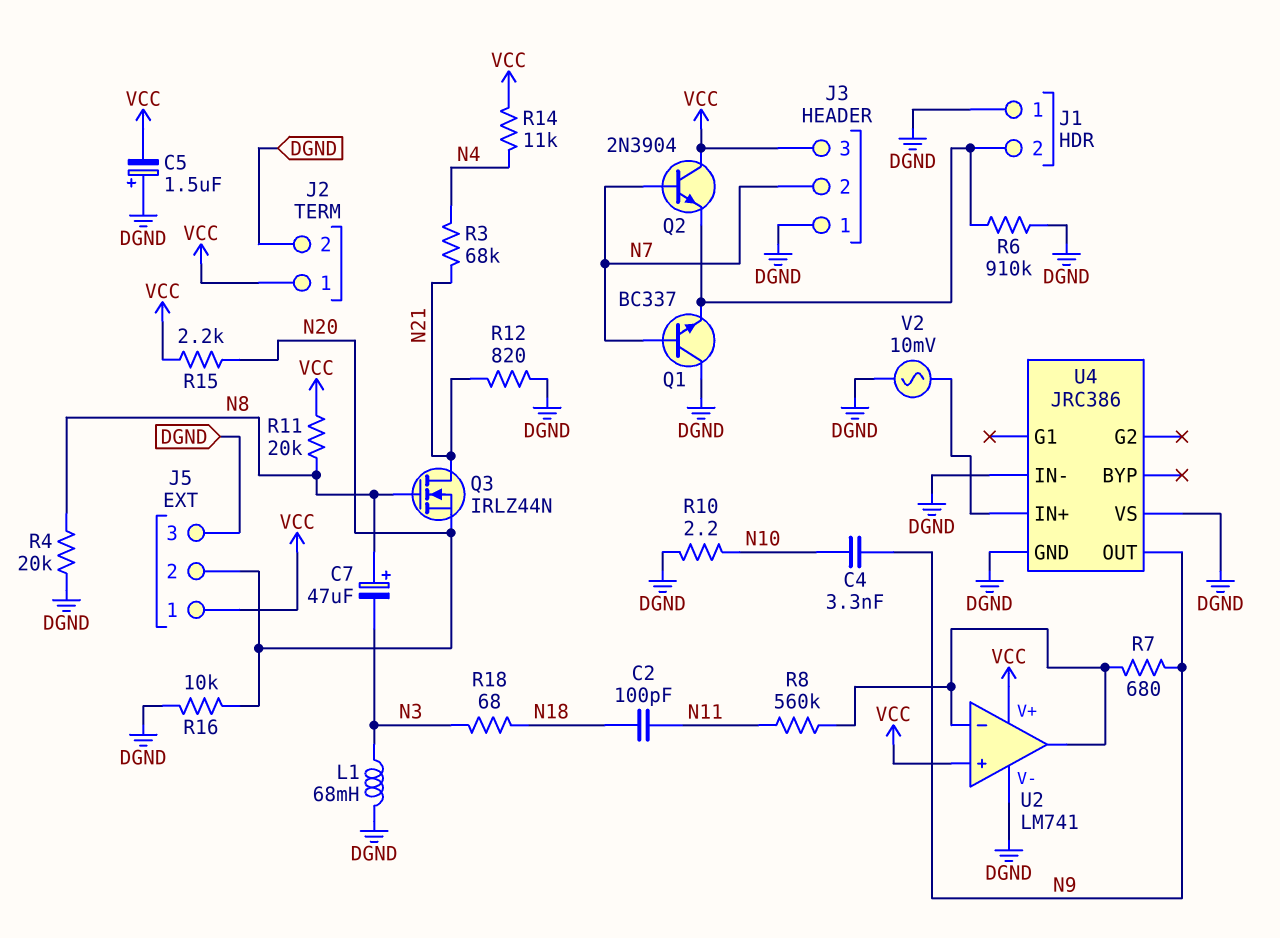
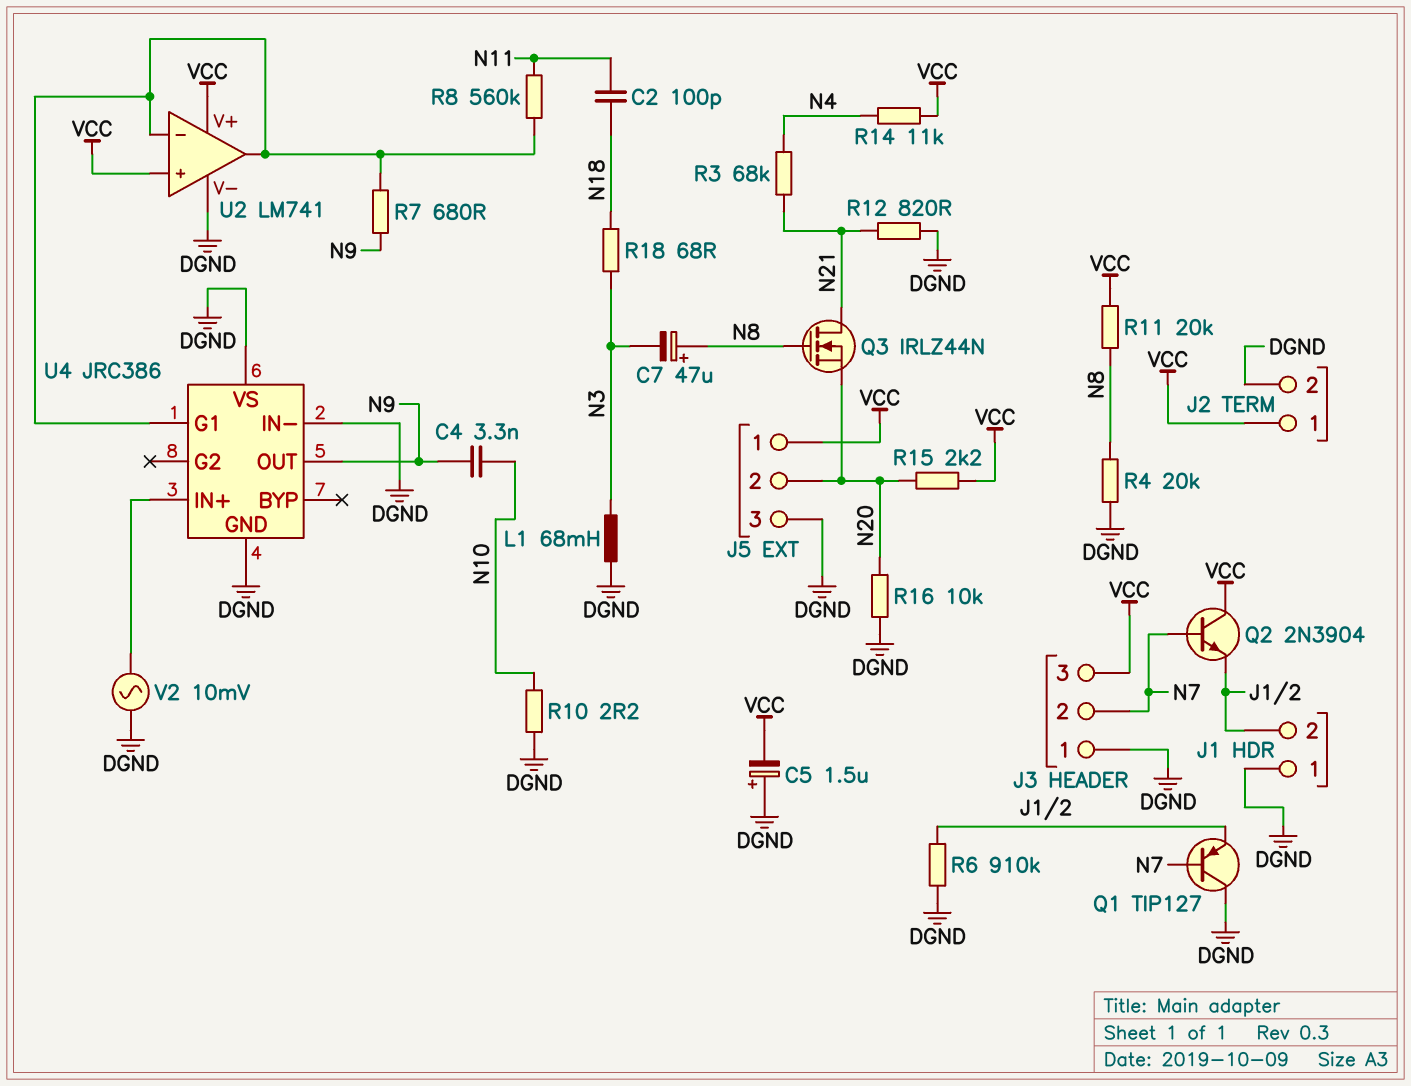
Q1: NPN BC337 (B N7, C DGND, E J1/2) -> PNP TIP127 (B N7, C DGND, E J1/2)
U4 pin G1: none -> U2/in-

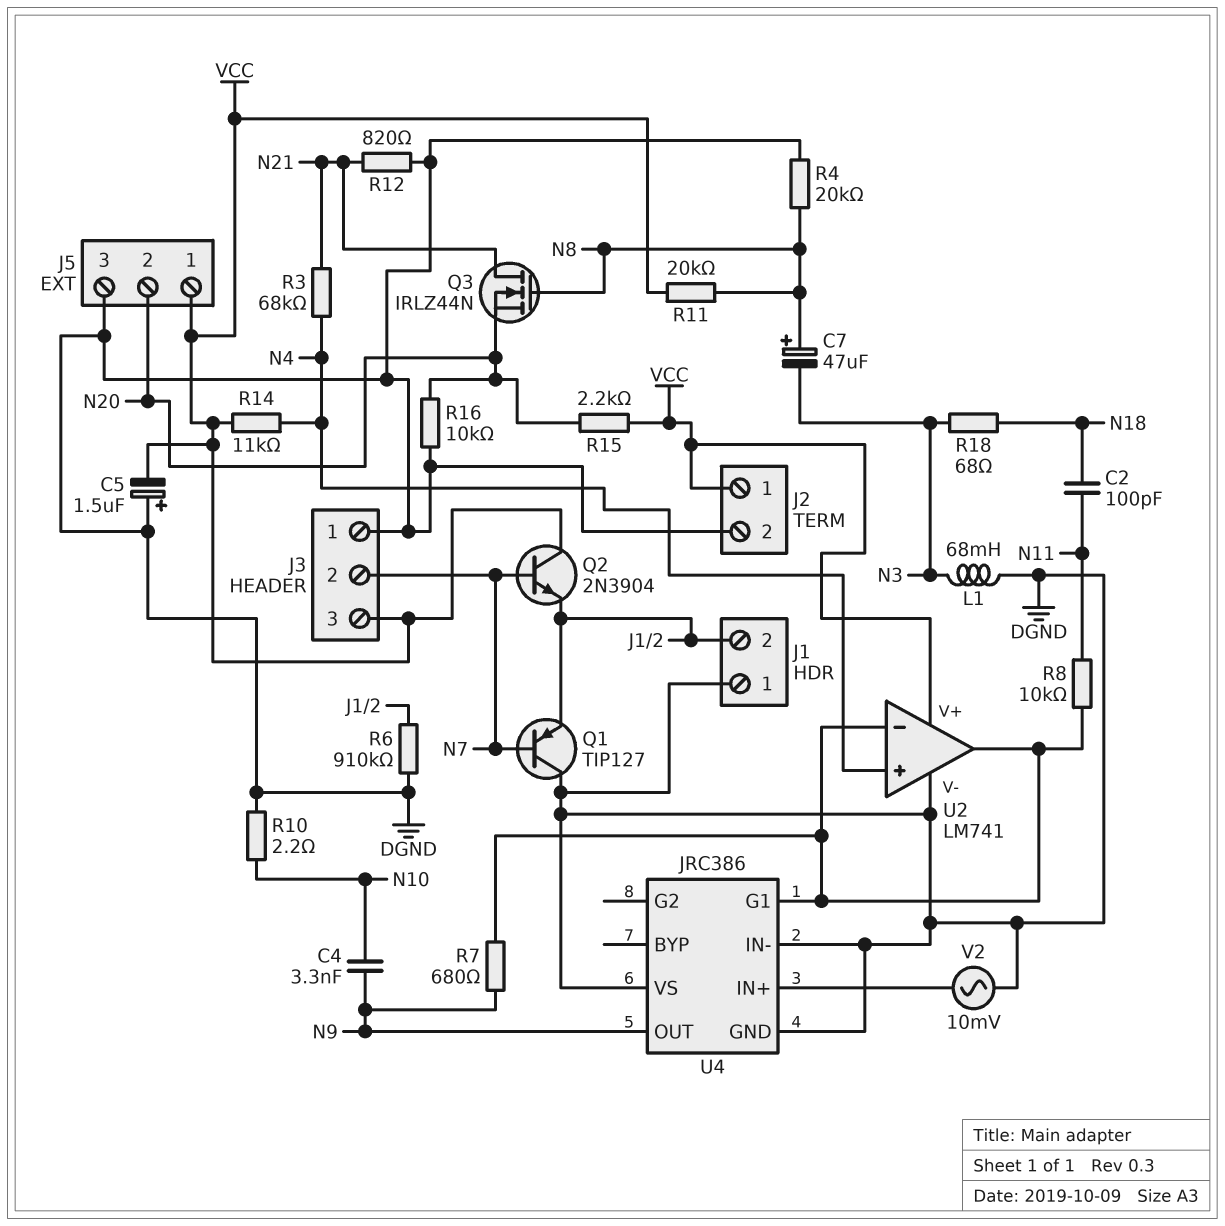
R8: 560k (N11, U2/in-) -> 10k (N11, U2/in-)
U2 pin in+: VCC -> N4

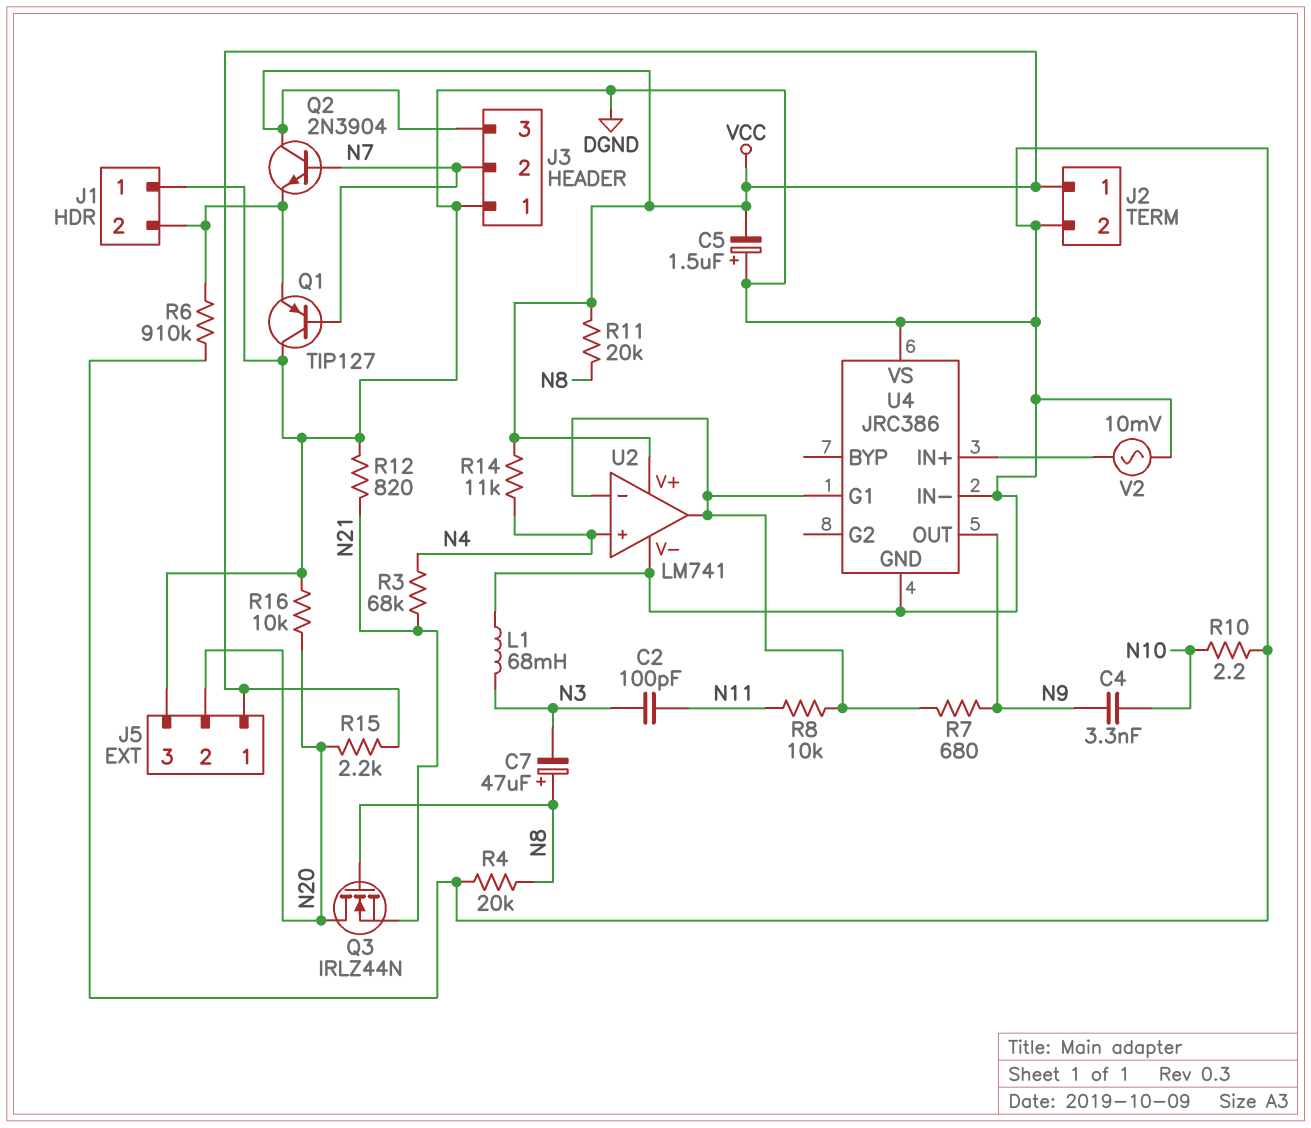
C2: 100pF (N11, N18) -> 100pF (N3, N11)
Q3: NMOS IRLZ44N (G N8, D N21, S N20) -> NMOS IRLZ44N (G N8, D N20, S N21)
R18: 68 (N3, N18) -> none

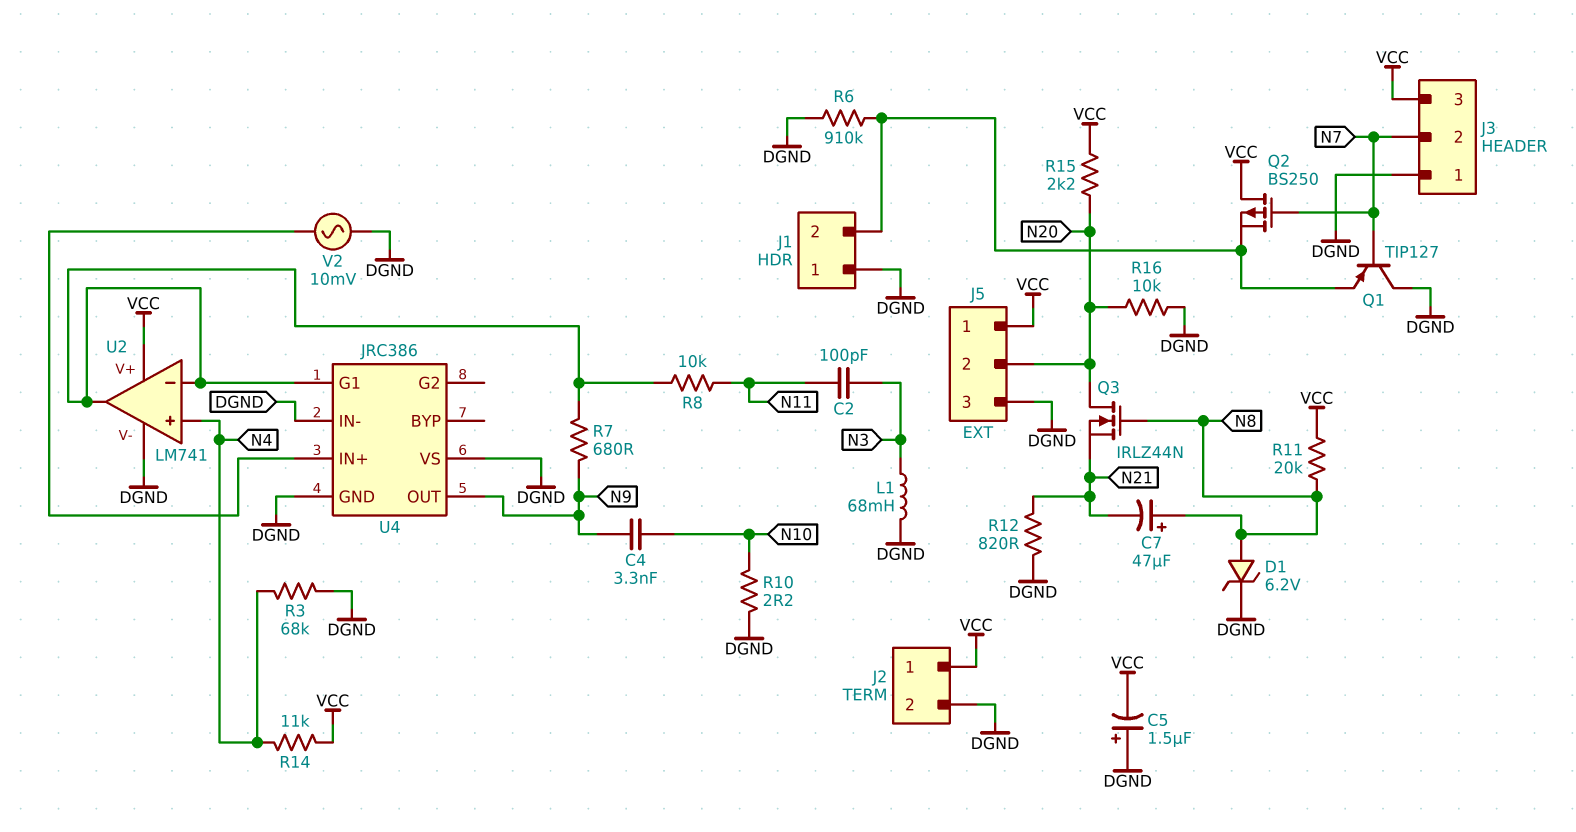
C7: 47uF (plus N8, minus N3) -> 47uF (plus N8, minus N21)
D1: none -> zener 6.2V (A N8, K DGND)
Q2: NPN 2N3904 (B N7, C VCC, E J1/2) -> PMOS BS250 (G N7, D VCC, S J1/2)
R3: 68k (N4, N21) -> 68k (DGND, N4)
R4: 20k (DGND, N8) -> none

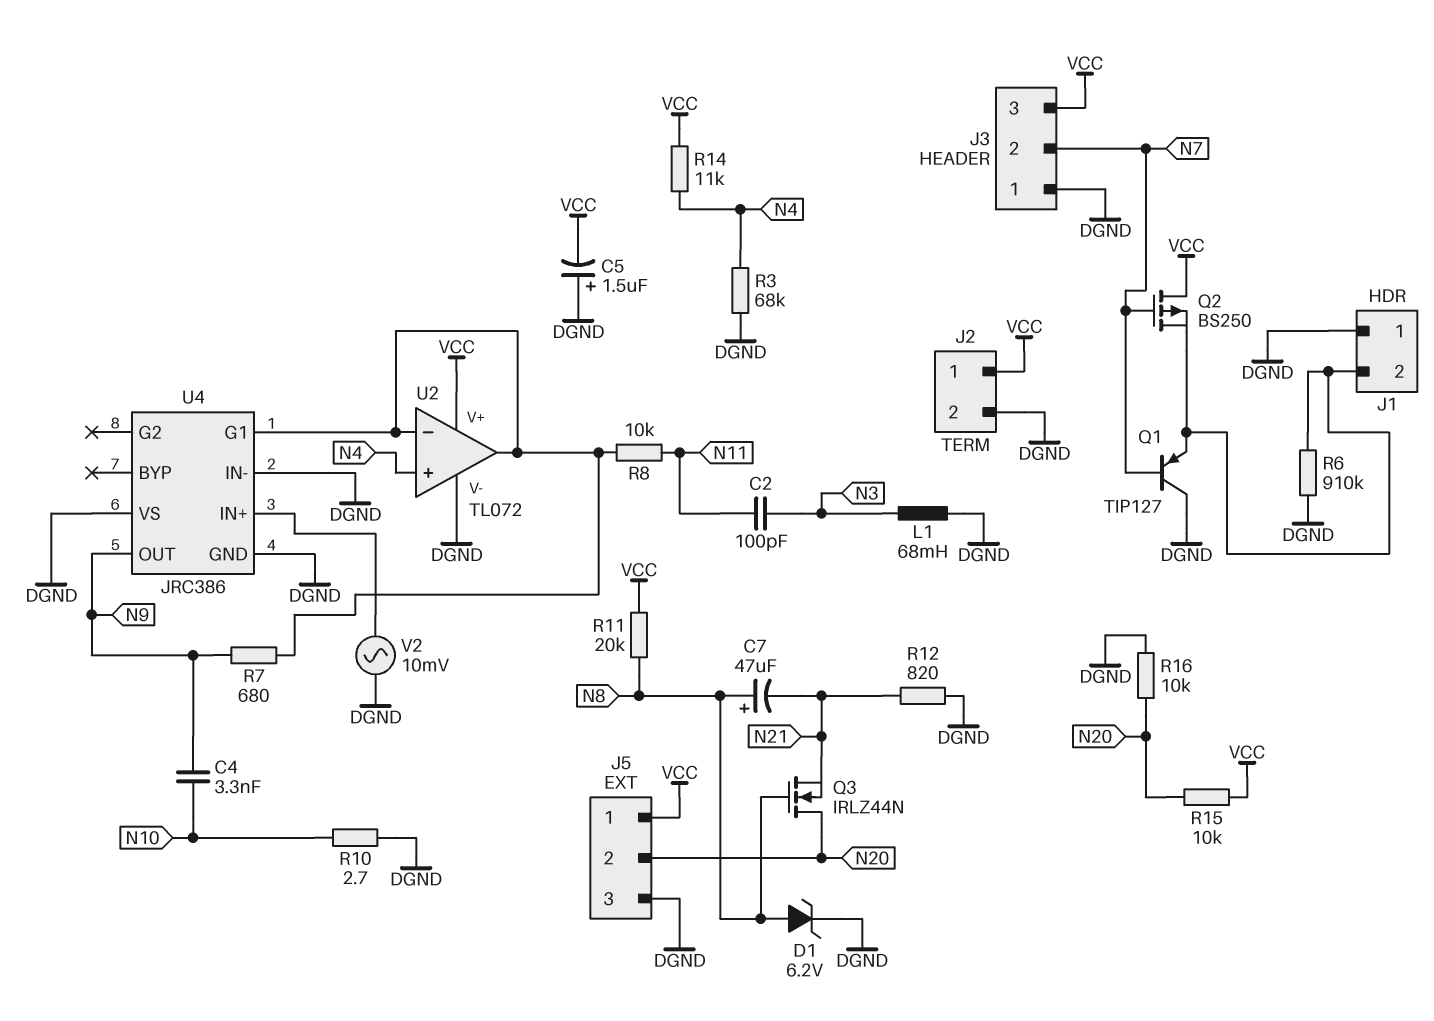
R10: 2.2 (DGND, N10) -> 2.7 (DGND, N10)
R15: 2.2k (N20, VCC) -> 10k (N20, VCC)
U2: LM741 -> TL072

